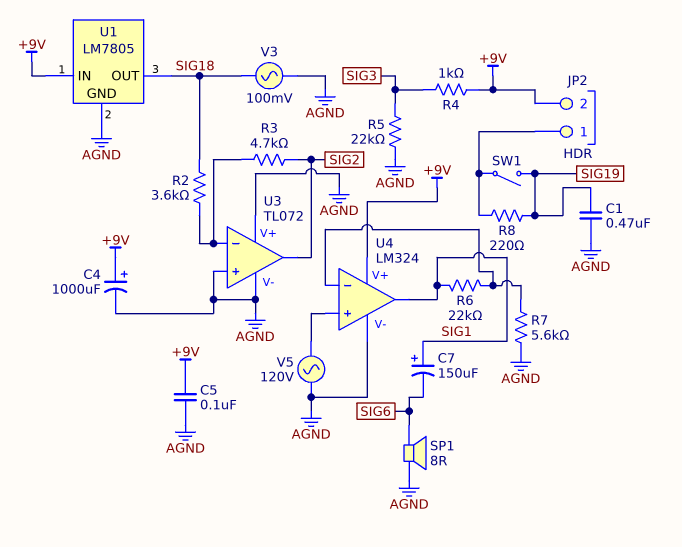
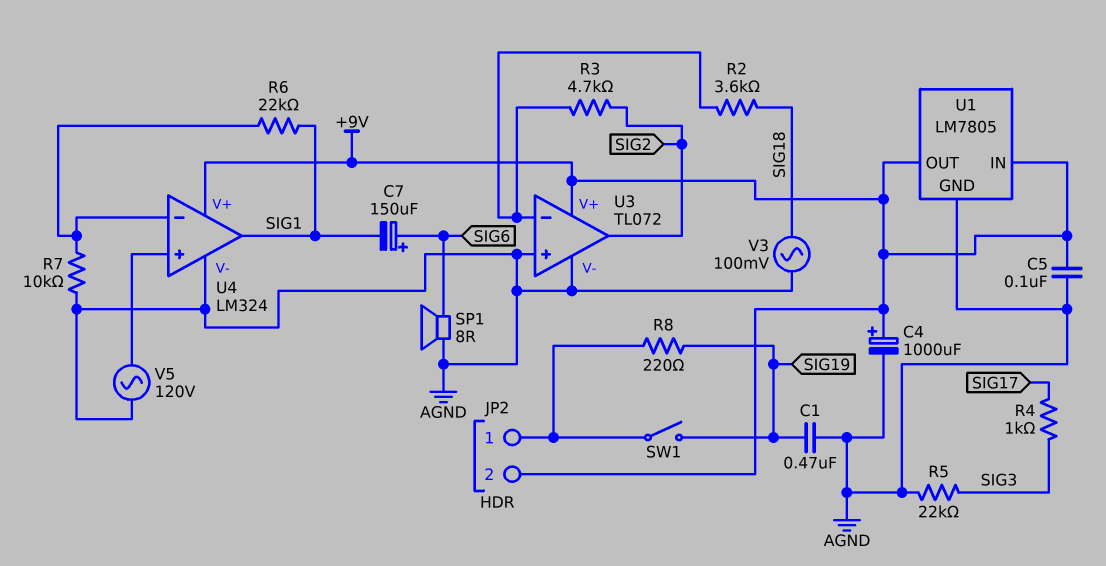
C7: 150uF (plus SIG1, minus SIG6) -> 150uF (plus SIG6, minus SIG1)
R4: 1k (+9V, SIG3) -> 1k (SIG3, SIG17)
R7: 5.6k (AGND, U4/in-) -> 10k (AGND, U4/in-)
U1 pin OUT: SIG18 -> +9V
U3 pin V+: AGND -> +9V

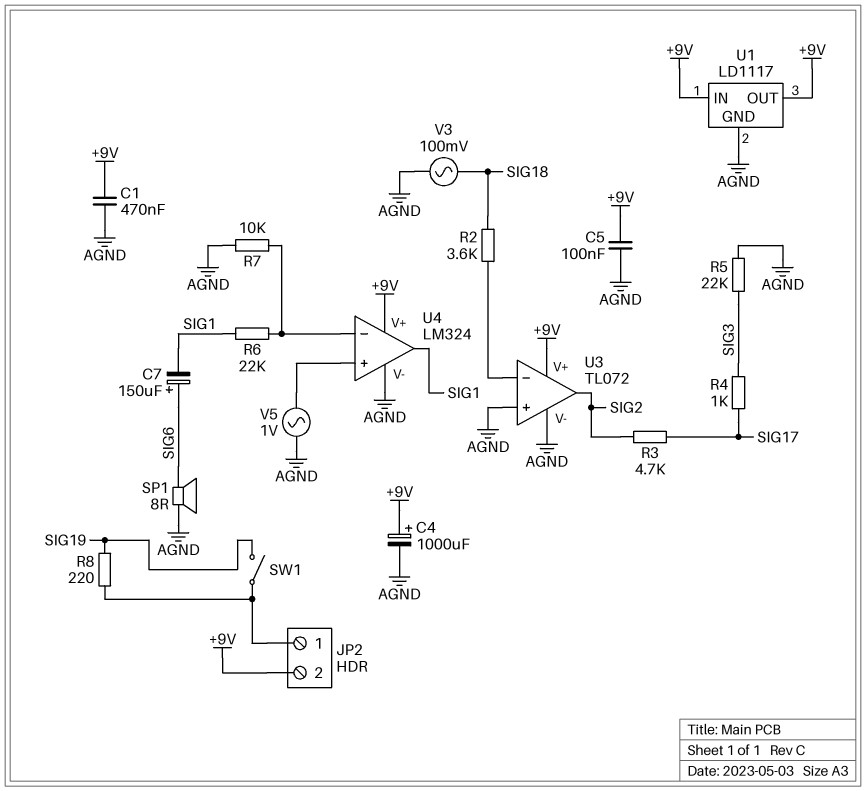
C1: 470nF (AGND, SIG19) -> 470nF (+9V, AGND)
R3: 4.7k (SIG2, U3/in-) -> 4.7k (SIG2, SIG17)
U1: LM7805 -> LD1117
V5: AC 120V (AGND, U4/in+) -> AC 1V (AGND, U4/in+)

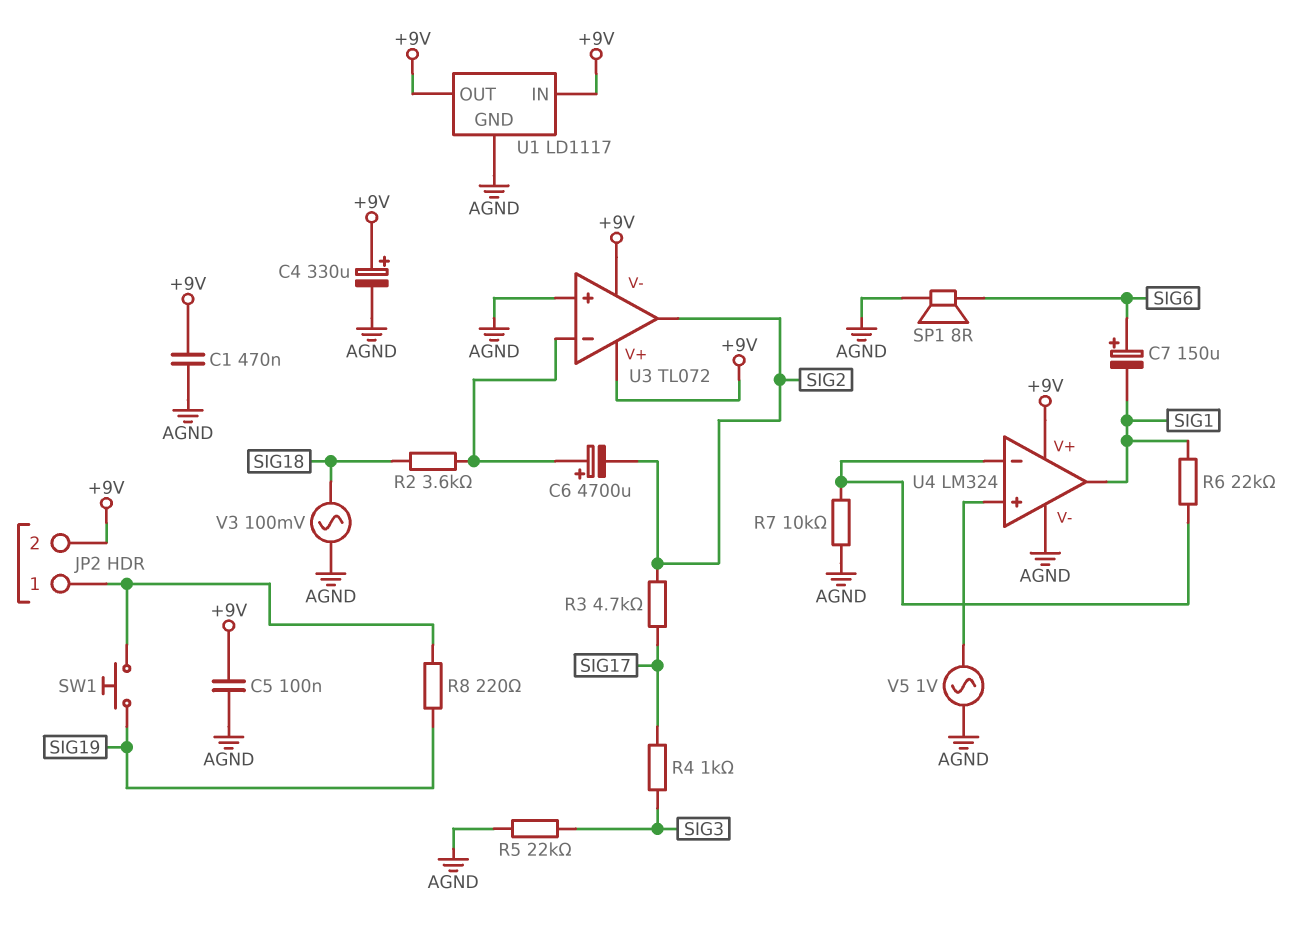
C4: 1000uF (plus +9V, minus AGND) -> 330uF (plus +9V, minus AGND)
C6: none -> 4700uF (plus U3/in-, minus SIG2)
SW1: switch (JP2/1, SIG19) -> button (JP2/1, SIG19)
U3 pin V-: AGND -> +9V

